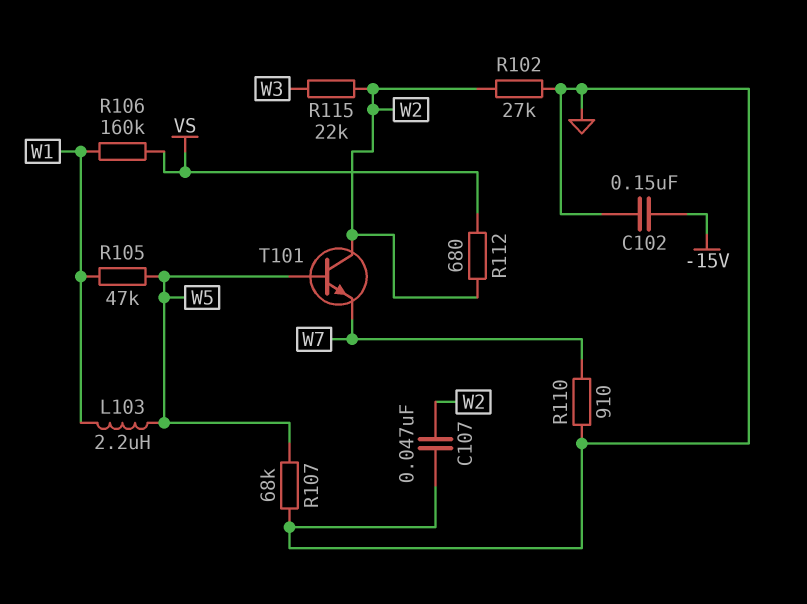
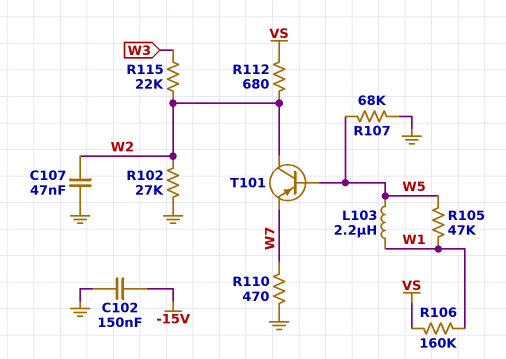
R110: 910 (GND, W7) -> 470 (GND, W7)
T101: NPN (B W5, C W2, E W7) -> PNP (B W5, C W2, E W7)

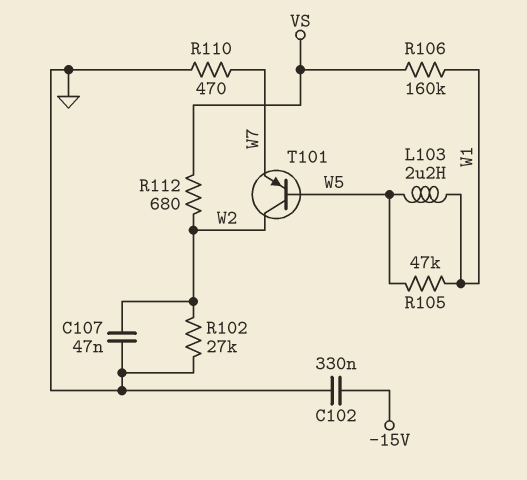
C102: 150nF (-15V, GND) -> 330nF (-15V, GND)
R107: 68k (GND, W5) -> none
R115: 22k (W2, W3) -> none

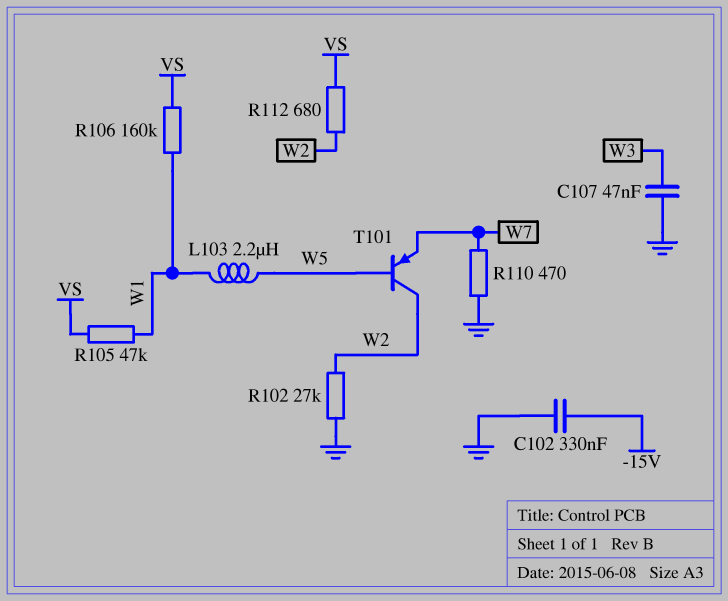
C107: 47nF (GND, W2) -> 47nF (GND, W3)
R105: 47k (W1, W5) -> 47k (VS, W1)

